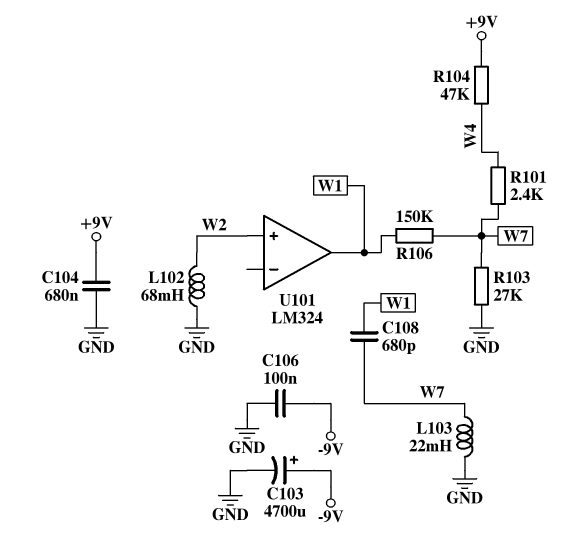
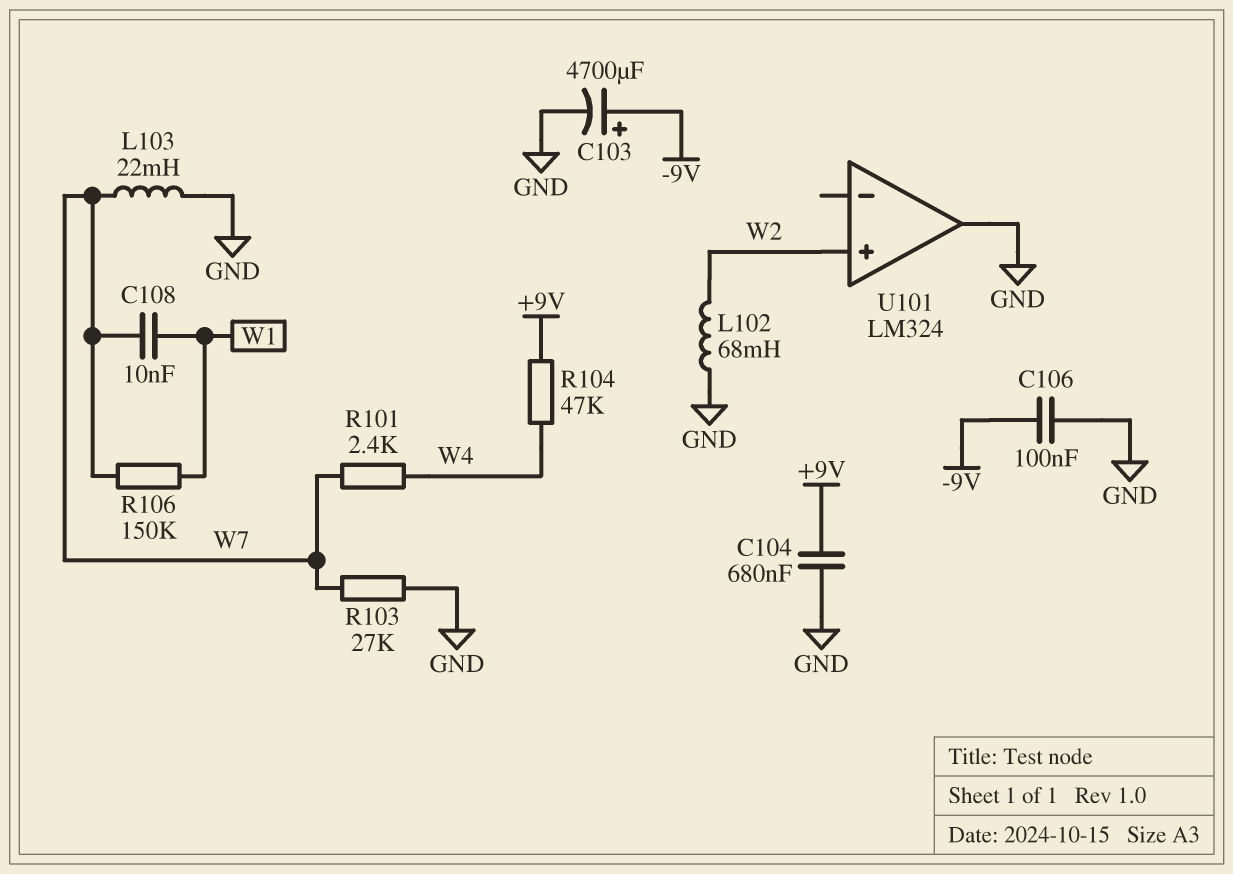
C108: 680pF (W1, W7) -> 10nF (W1, W7)
U101 pin out: W1 -> GND

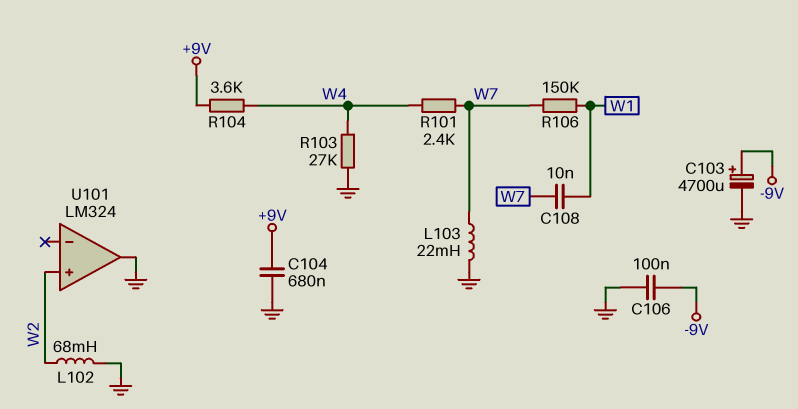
R103: 27k (GND, W7) -> 27k (GND, W4)
R104: 47k (+9V, W4) -> 3.6k (+9V, W4)

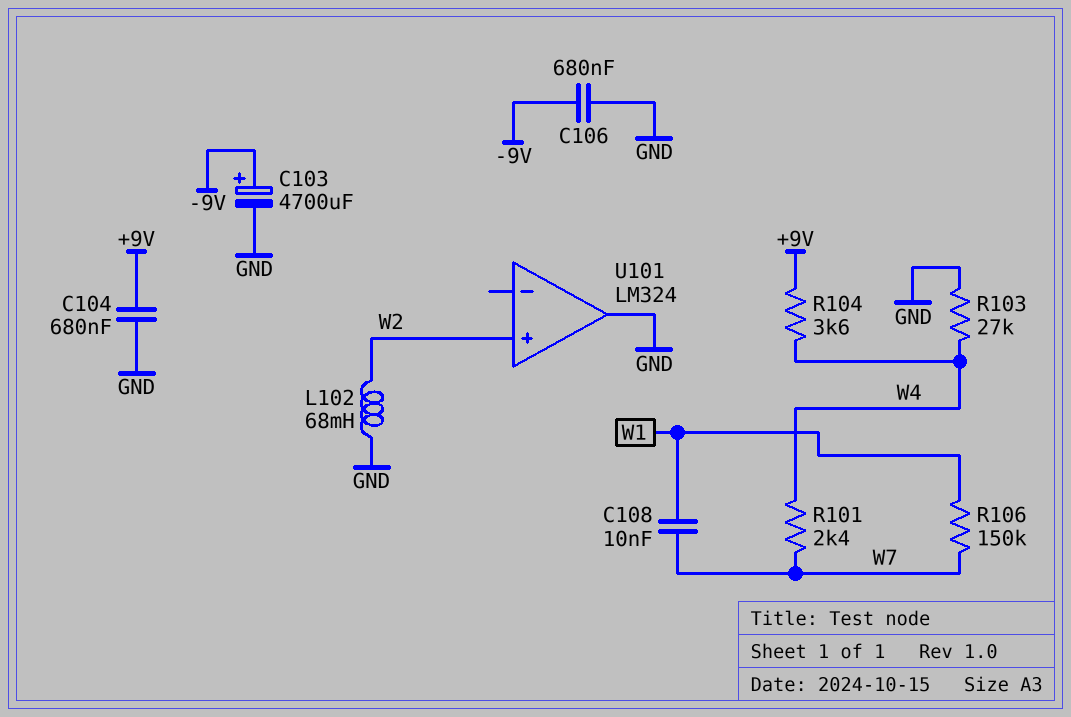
C106: 100nF (-9V, GND) -> 680nF (-9V, GND)
L103: 22mH (GND, W7) -> none

